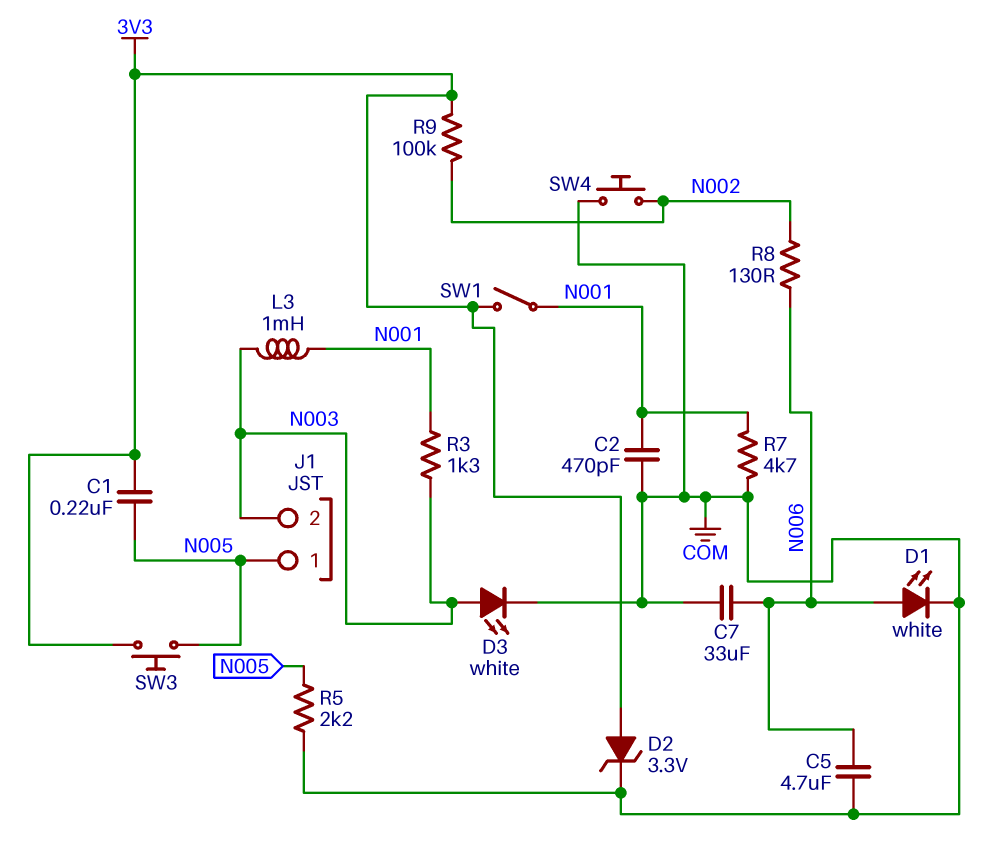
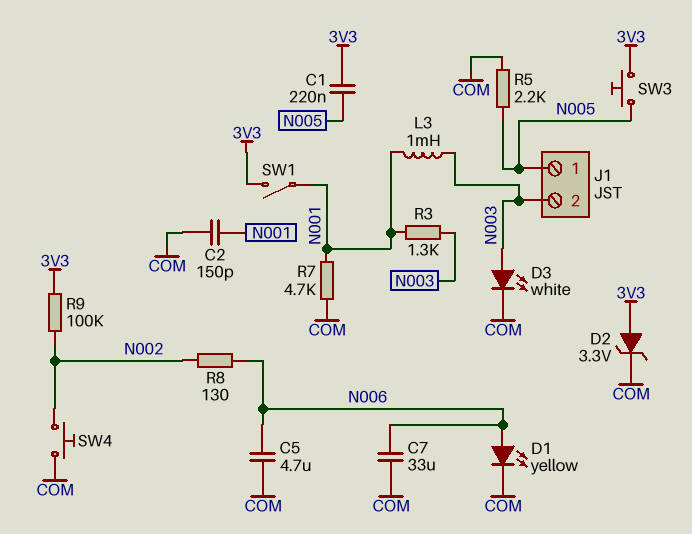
C2: 470pF (COM, N001) -> 150pF (COM, N001)
D1: LED white (A N006, K COM) -> LED yellow (A N006, K COM)

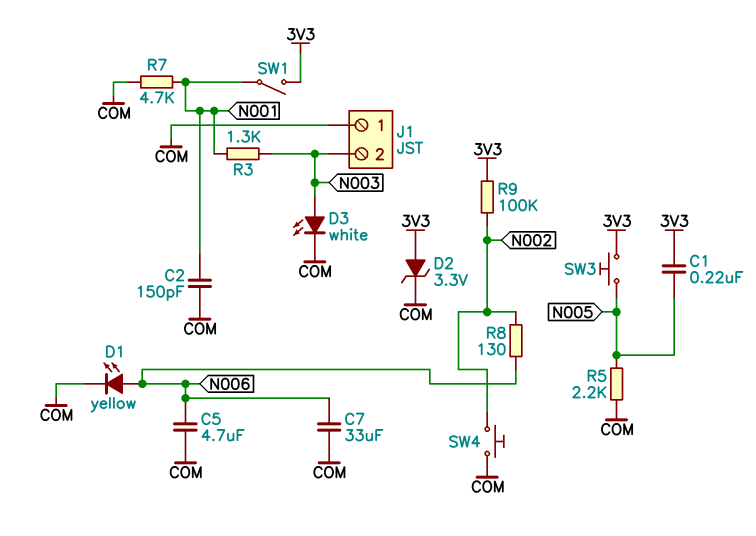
J1 pin 1: N005 -> COM
L3: 1mH (N001, N003) -> none

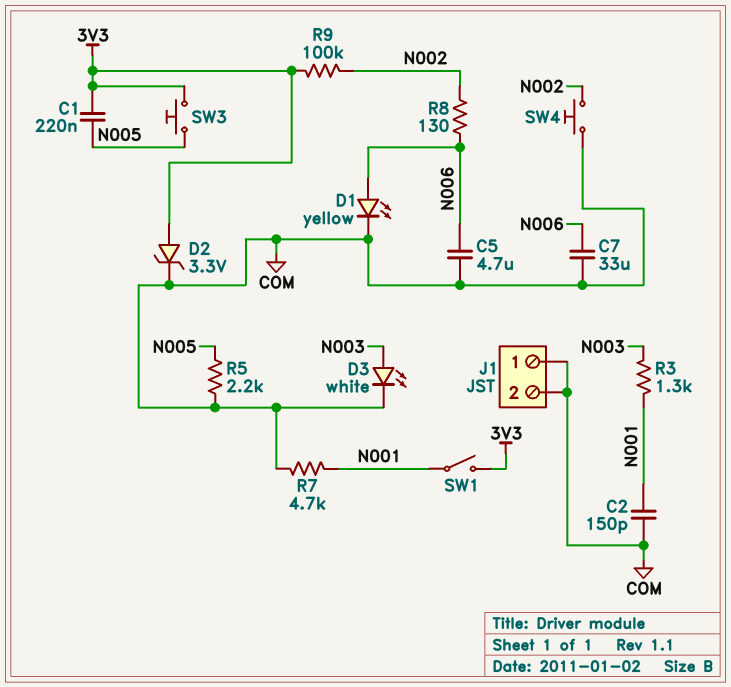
J1 pin 2: N003 -> COM

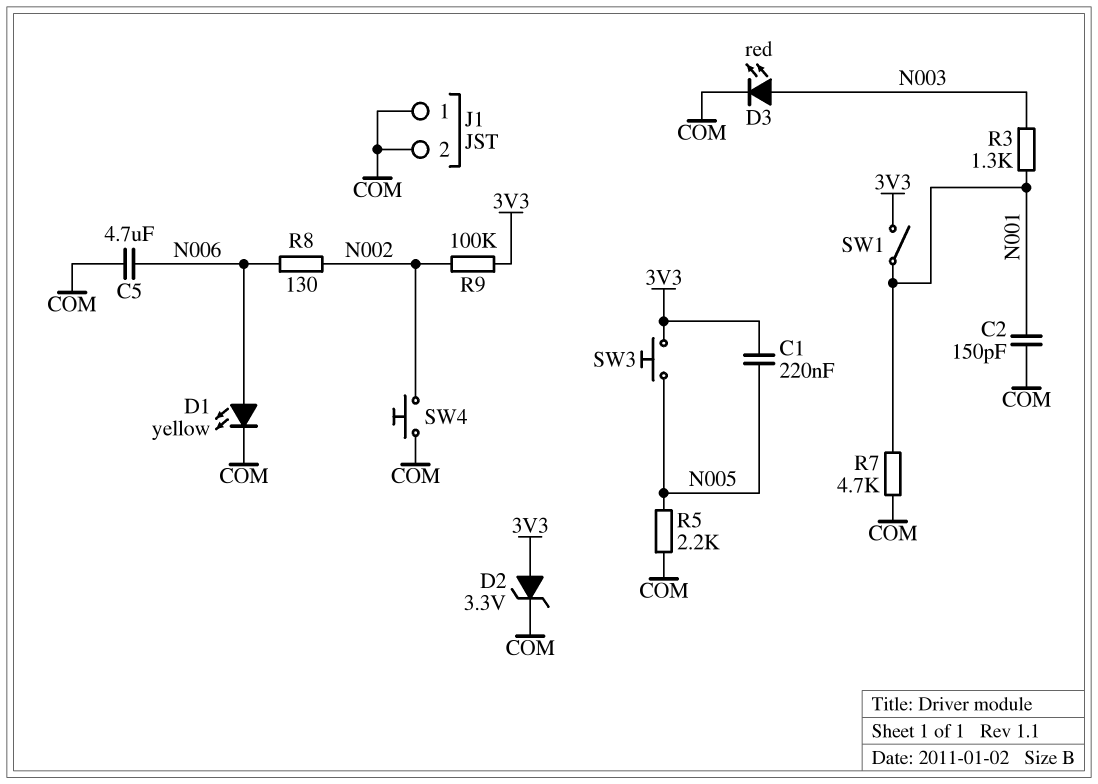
C7: 33uF (COM, N006) -> none
D3: LED white (A N003, K COM) -> LED red (A N003, K COM)

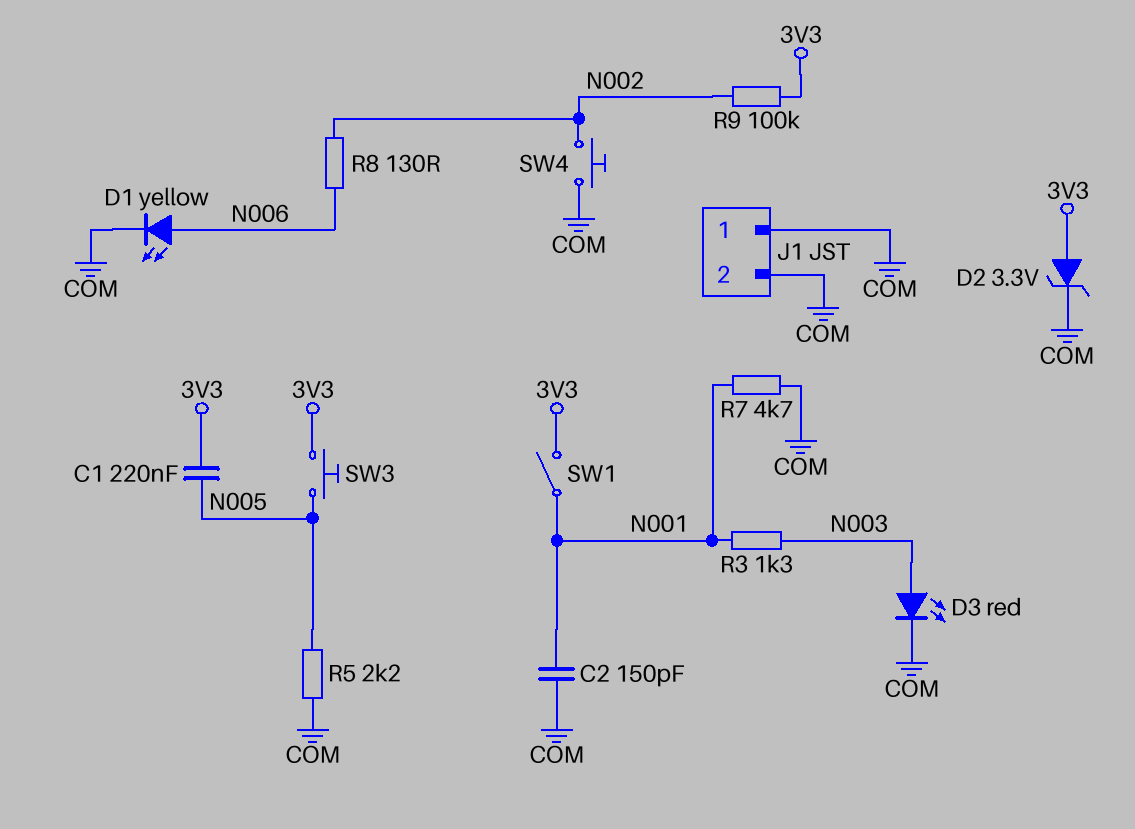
C5: 4.7uF (COM, N006) -> none

